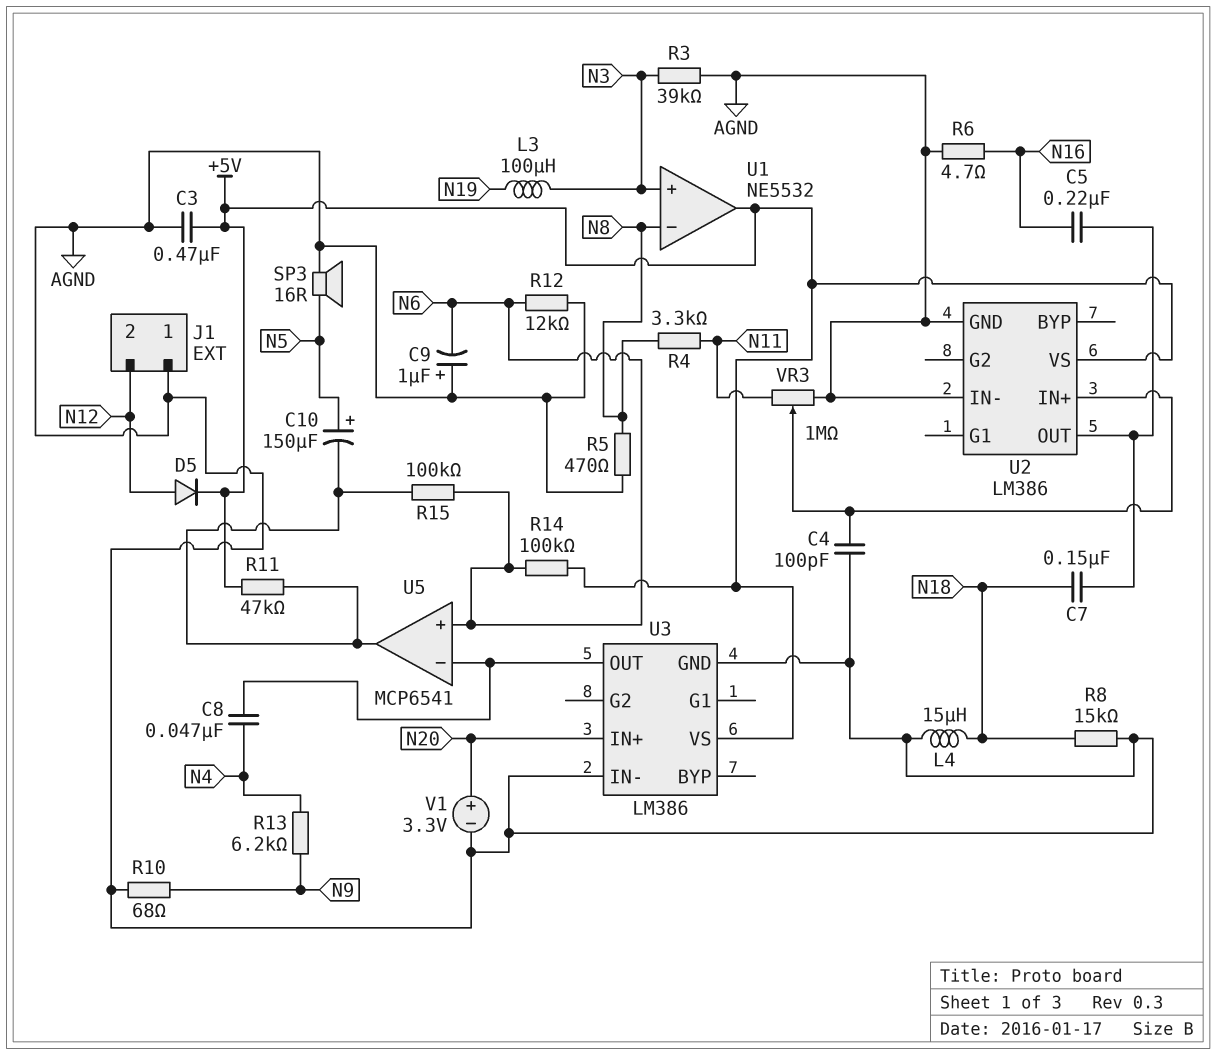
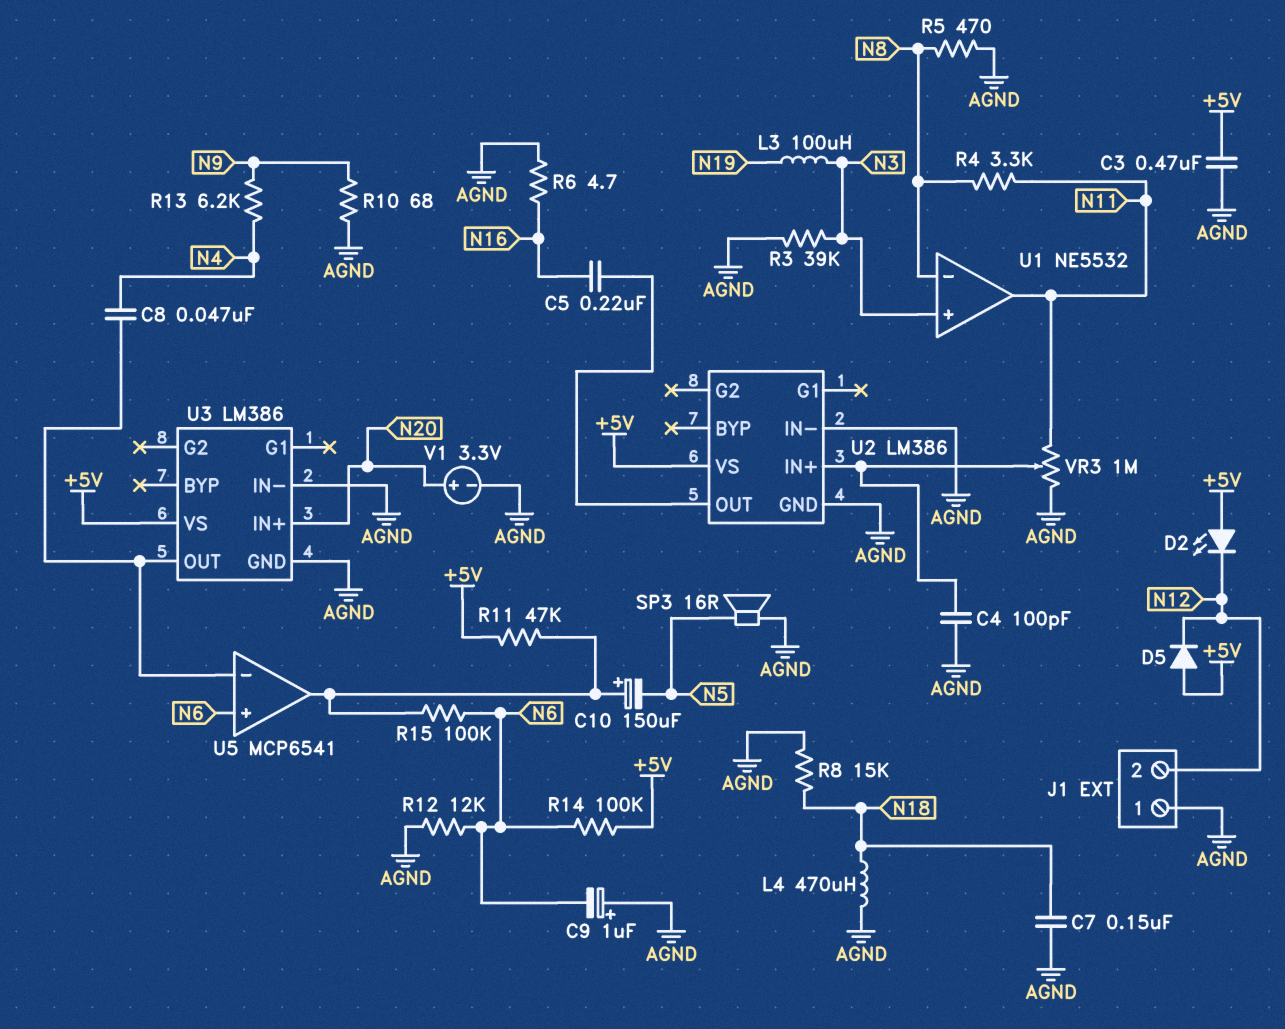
C7: 150nF (N18, U2/OUT) -> 150nF (AGND, N18)
C10: 150uF (plus N5, minus U5/out) -> 150uF (plus U5/out, minus N5)
D2: none -> LED (A +5V, K N12)
D5: diode (A N12, K +5V) -> diode (A +5V, K N12)
L4: 15uH (AGND, N18) -> 470uH (AGND, N18)
U1 pin out: +5V -> N11

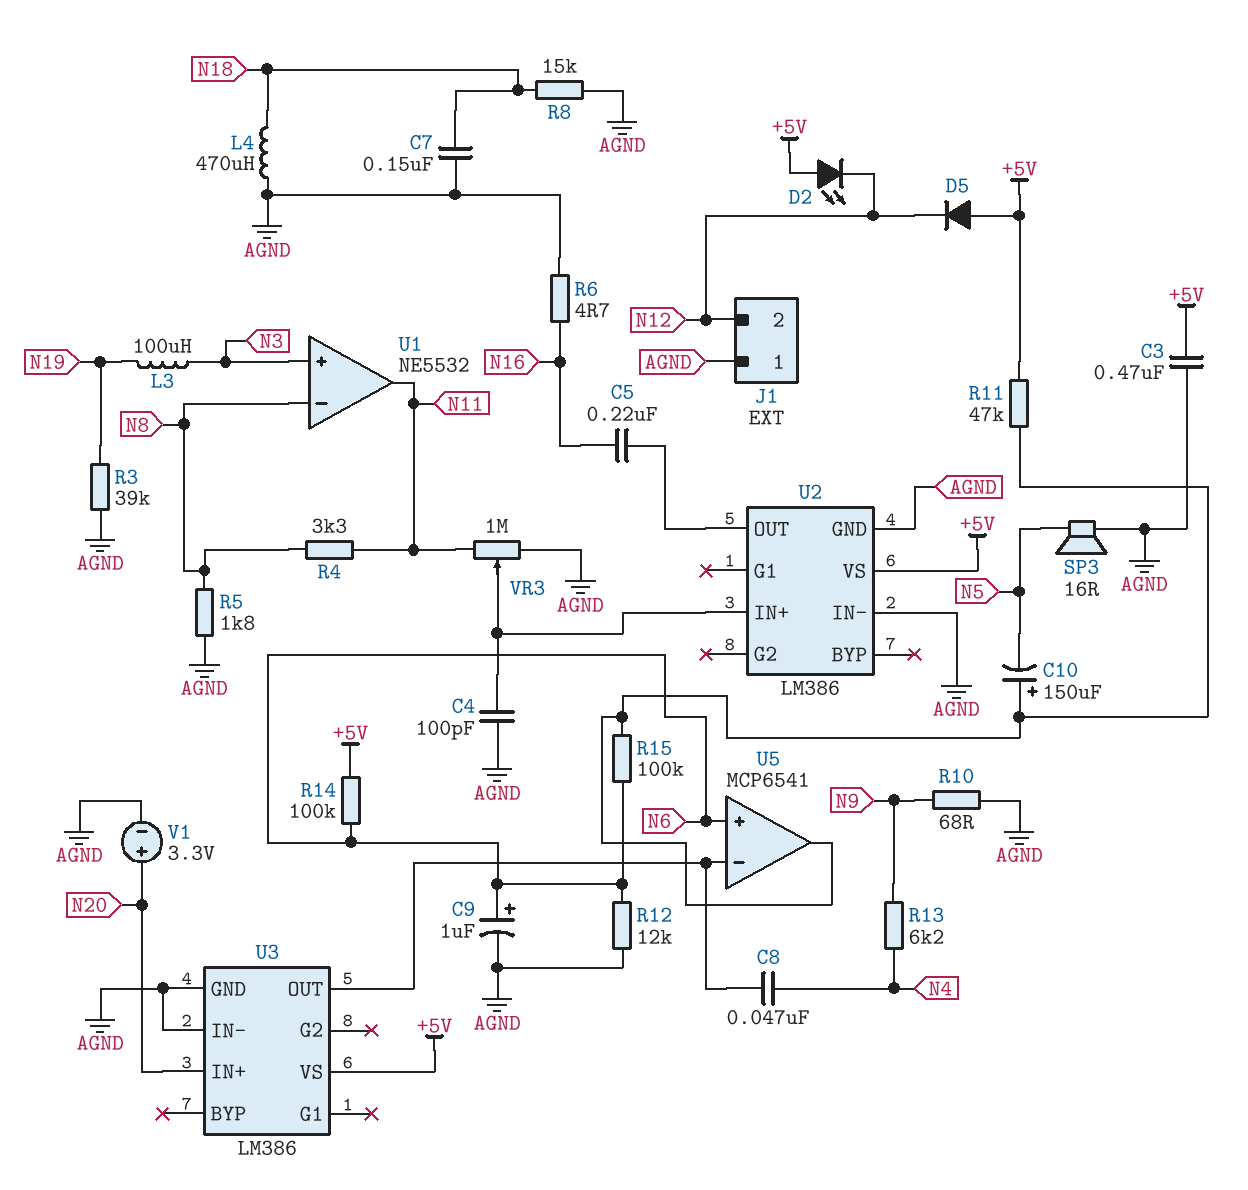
C9: 1uF (plus AGND, minus N6) -> 1uF (plus N6, minus AGND)
R3: 39k (AGND, N3) -> 39k (AGND, N19)
R5: 470 (AGND, N8) -> 1.8k (AGND, N8)

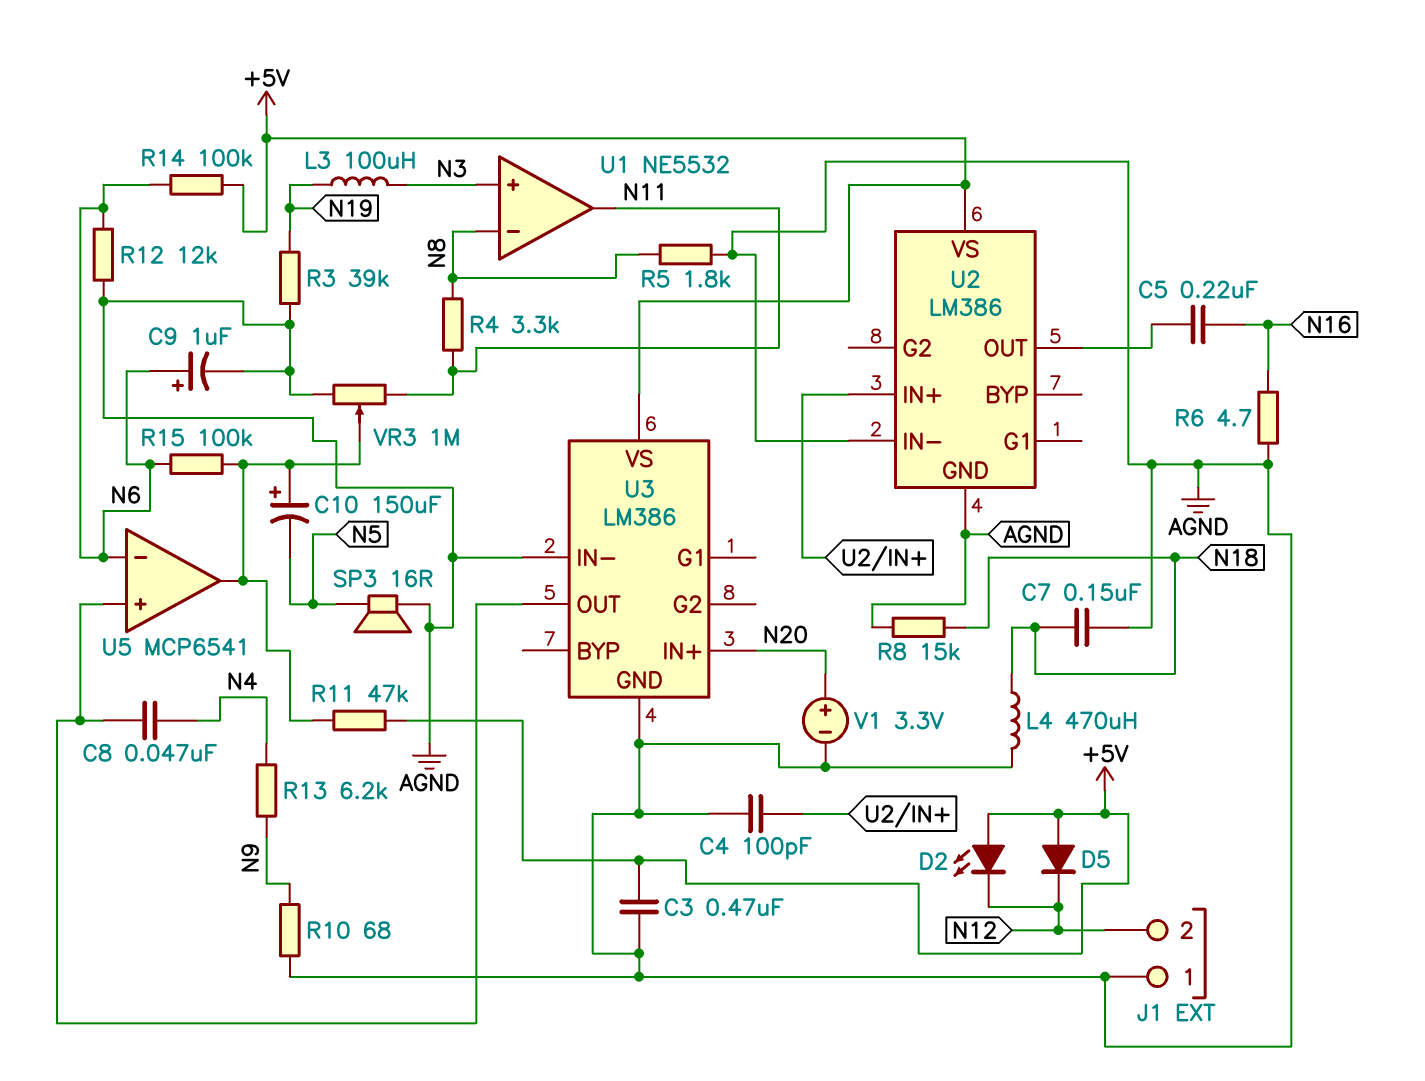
U5 pin in+: N6 -> U3/OUT
U5 pin in-: U3/OUT -> N6
VR3: 1M (AGND, N11, wiper U2/IN+) -> 1M (AGND, N11, wiper U5/out)

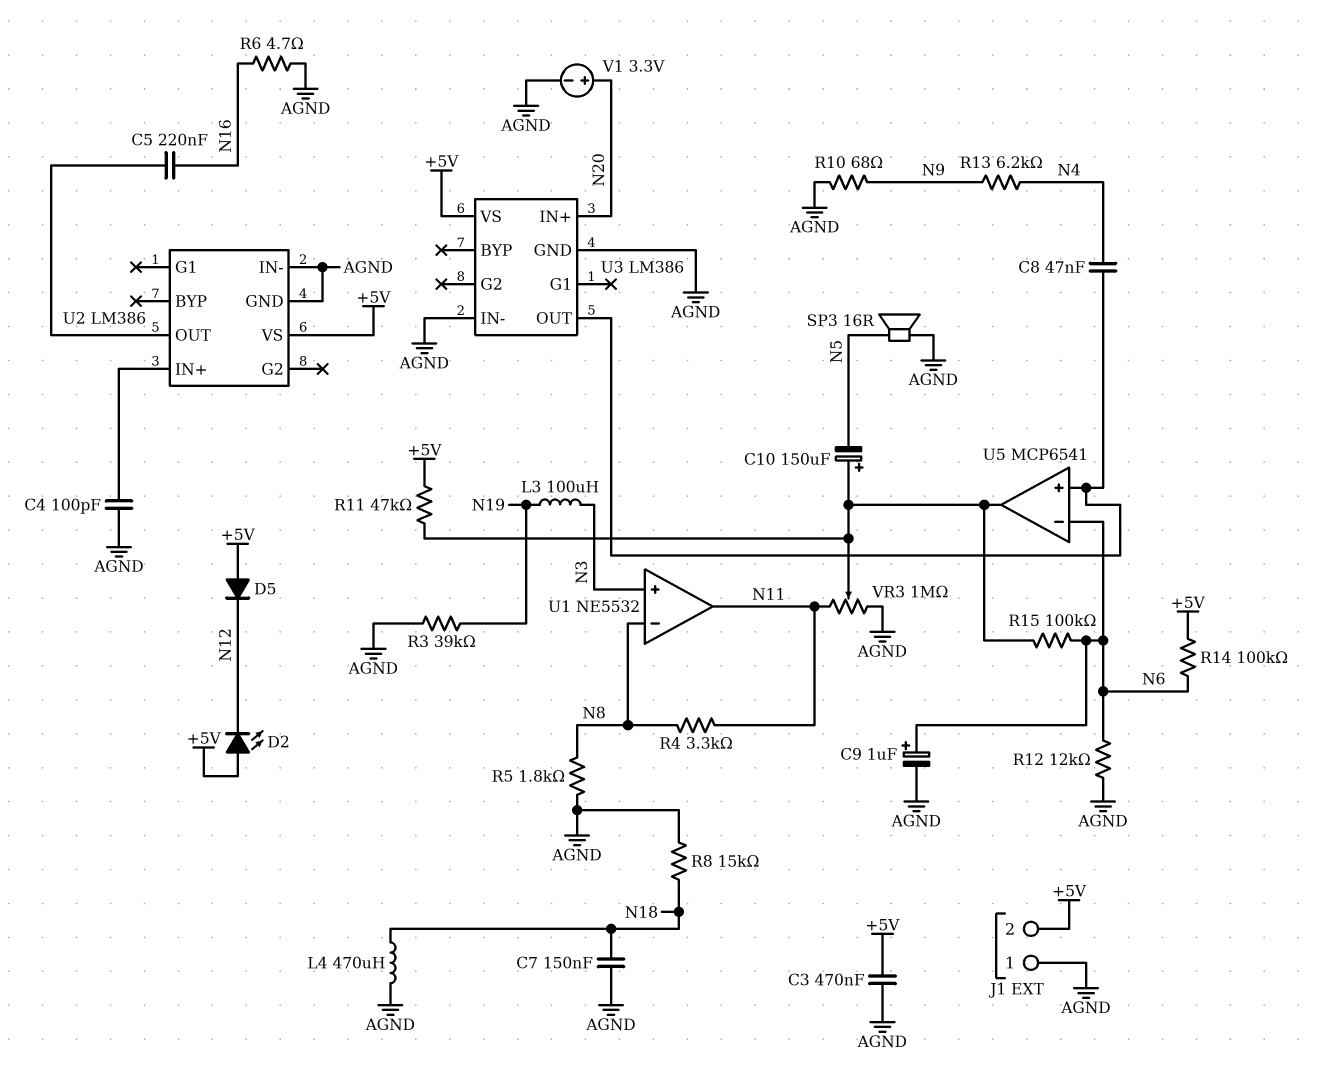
J1 pin 2: N12 -> +5V

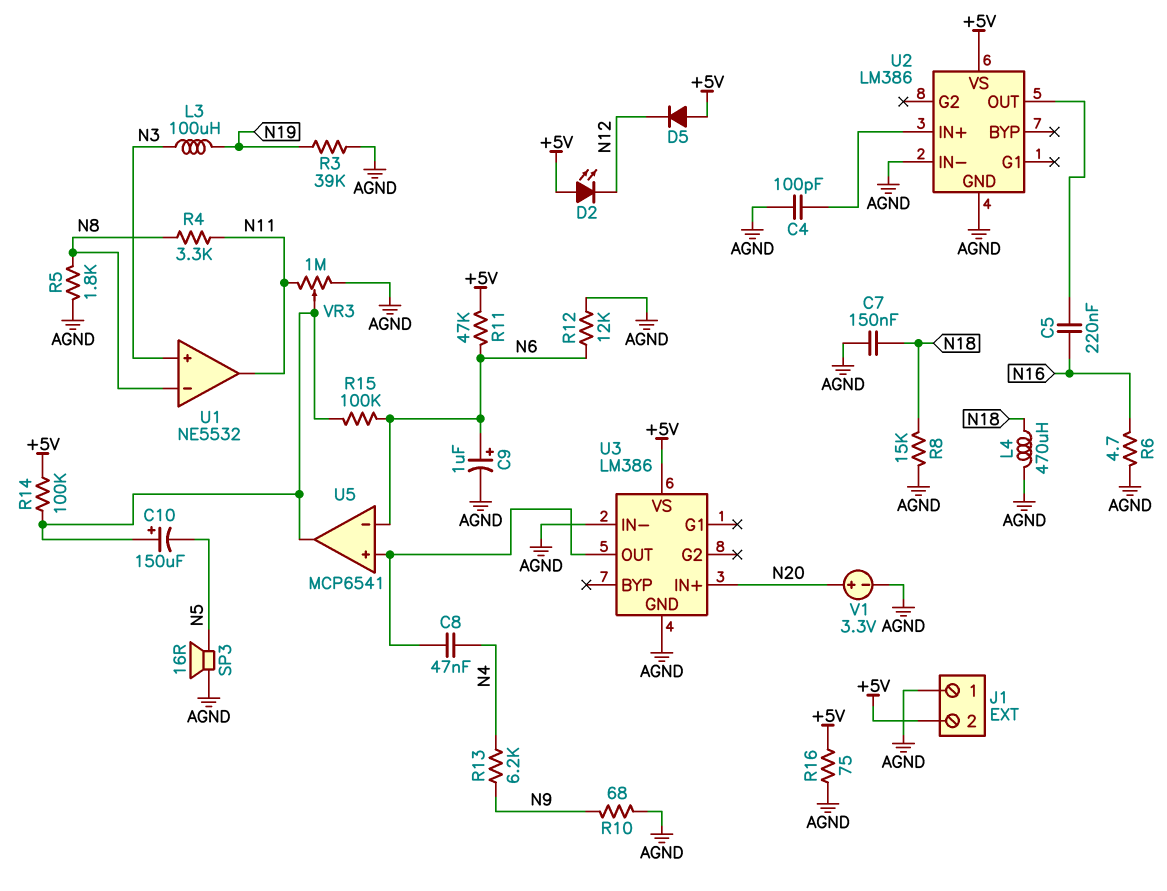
C3: 470nF (+5V, AGND) -> none
R11: 47k (+5V, U5/out) -> 47k (+5V, N6)
R14: 100k (+5V, N6) -> 100k (+5V, U5/out)
R16: none -> 75 (+5V, AGND)

